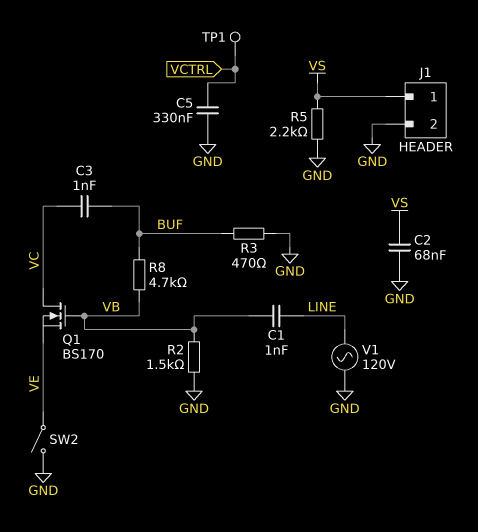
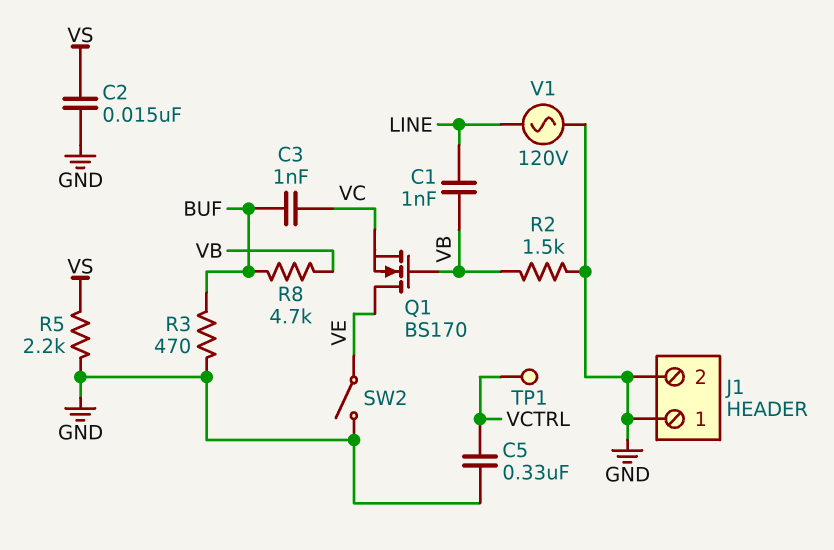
C2: 68nF (GND, VS) -> 15nF (GND, VS)
J1 pin 1: VS -> GND
Q1: NMOS BS170 (G VB, D VC, S VE) -> NMOS BS170 (G VB, D VE, S VC)

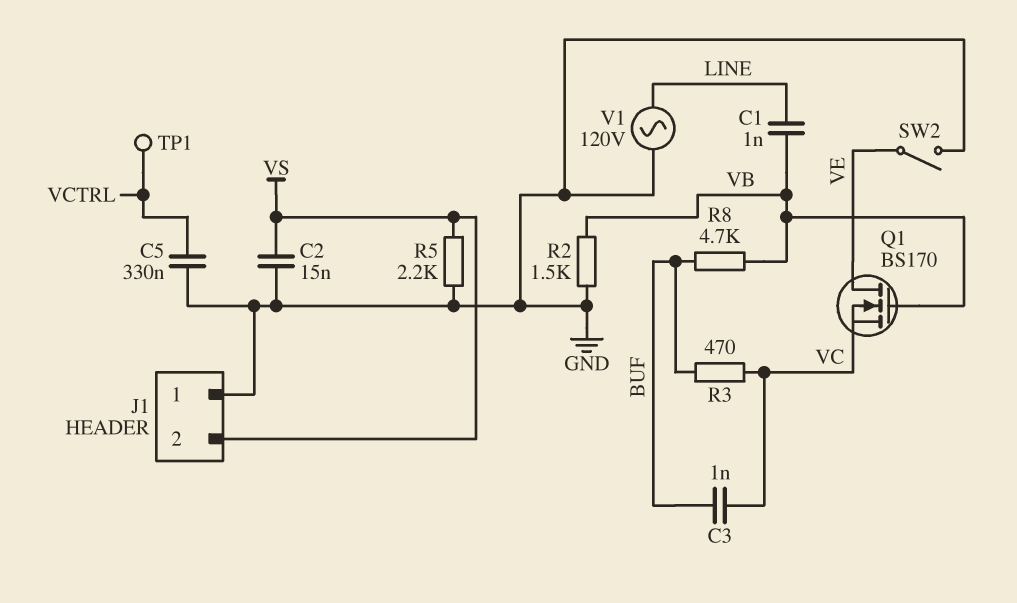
J1 pin 2: GND -> VS
R3: 470 (BUF, GND) -> 470 (BUF, VC)

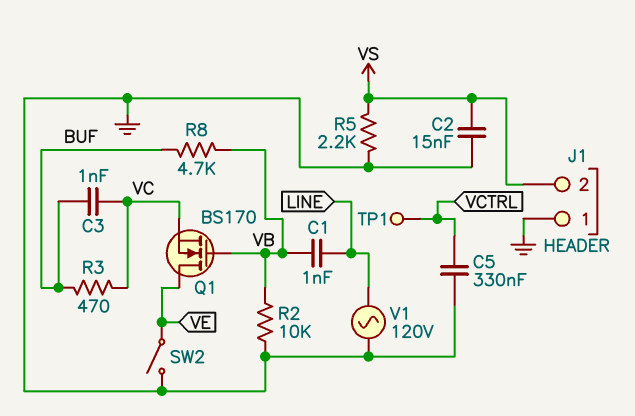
R2: 1.5k (GND, VB) -> 10k (GND, VB)

